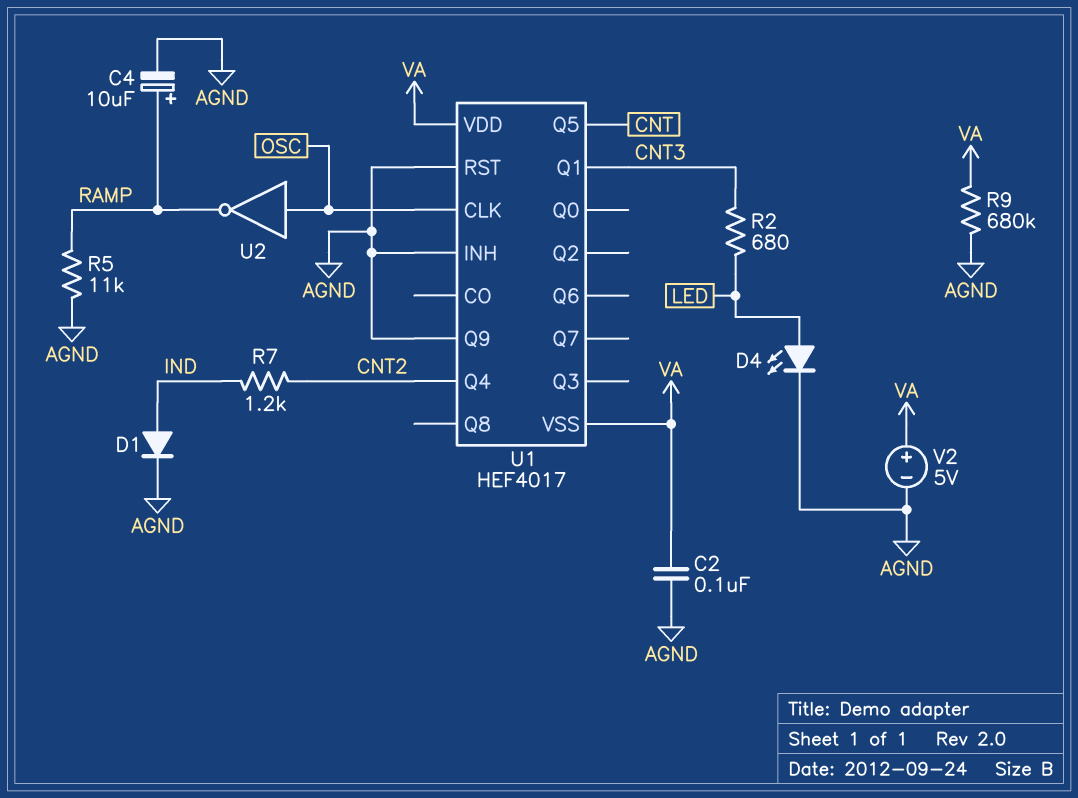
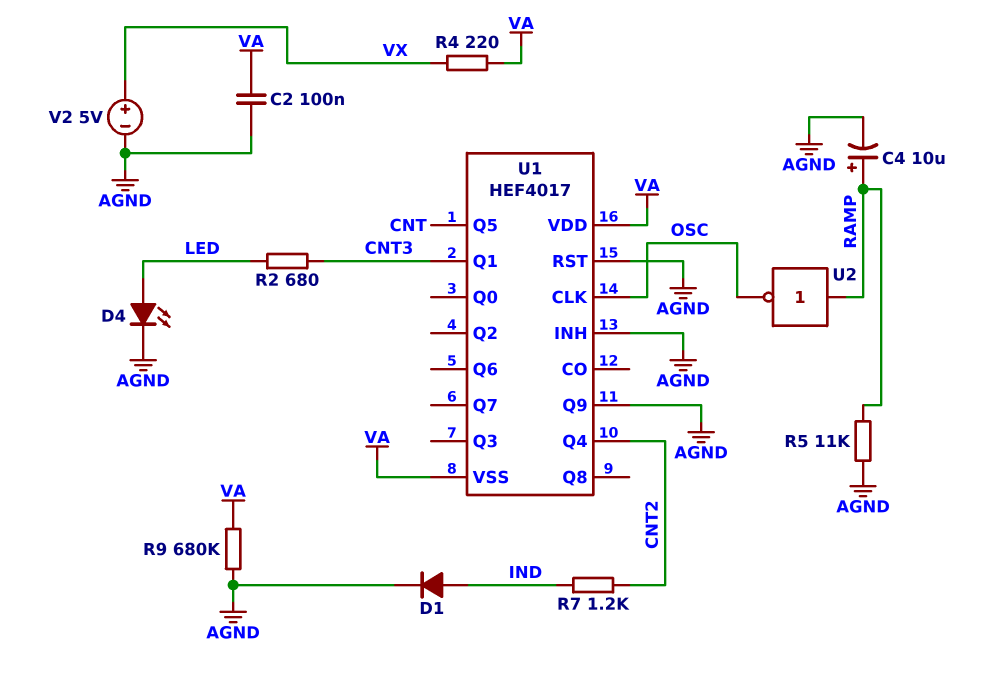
R4: none -> 220 (VA, VX)
U2: NOT (in OSC, out RAMP) -> NOT (in RAMP, out OSC)
V2: 5V (plus VA, minus AGND) -> 5V (plus VX, minus AGND)

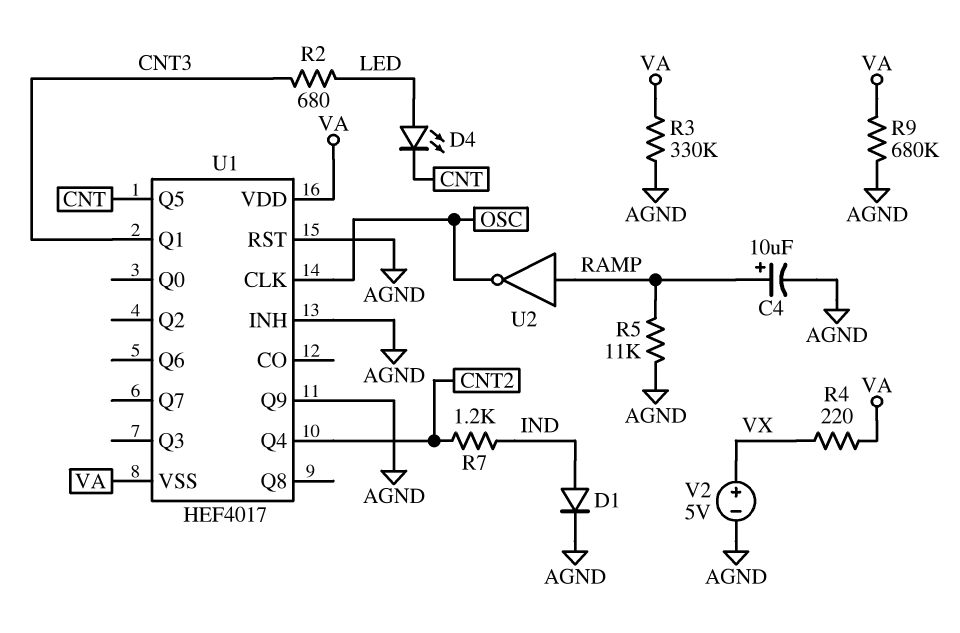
C2: 100nF (AGND, VA) -> none
D4: LED (A LED, K AGND) -> LED (A LED, K CNT)
R3: none -> 330k (AGND, VA)

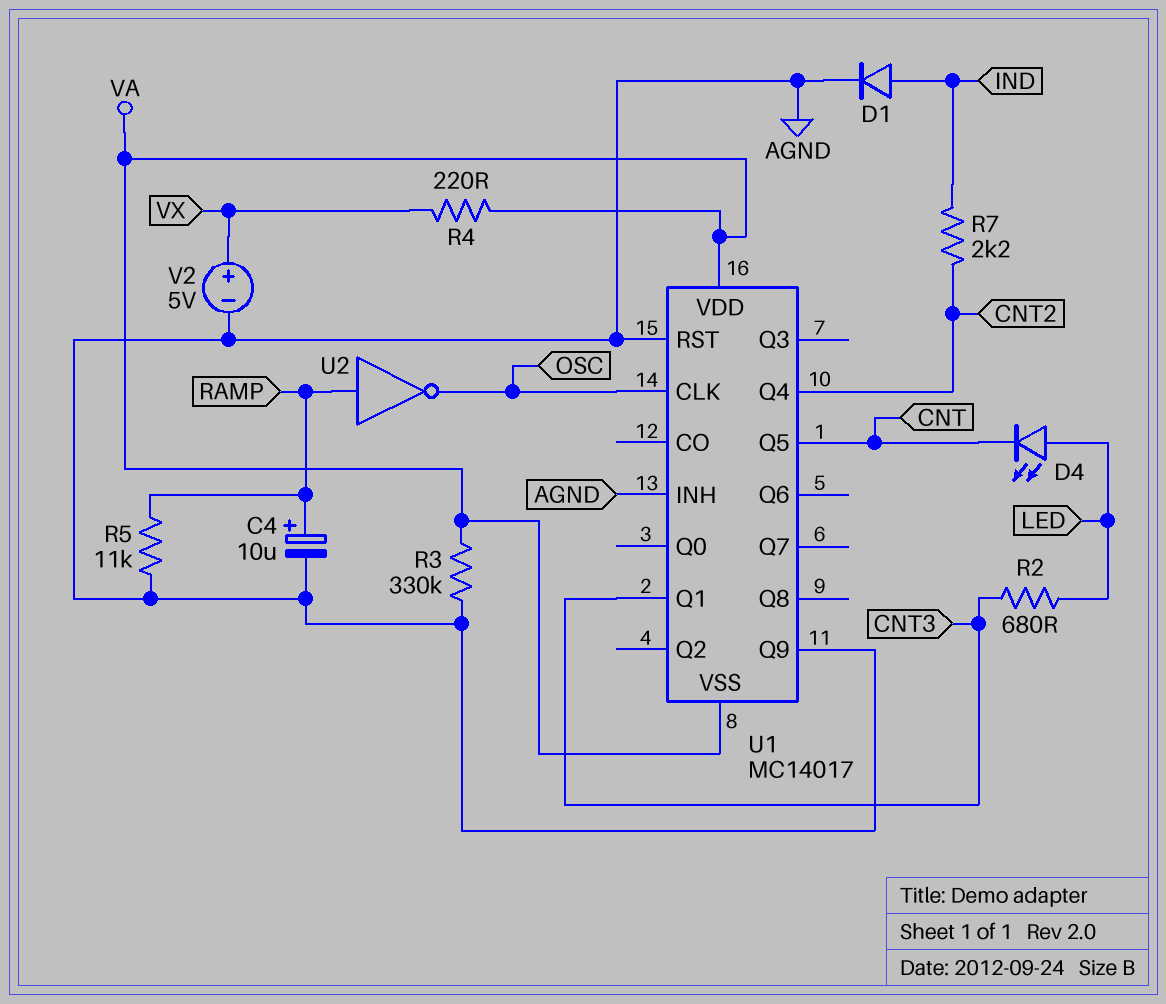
R7: 1.2k (CNT2, IND) -> 2.2k (CNT2, IND)
R9: 680k (AGND, VA) -> none
U1: HEF4017 -> MC14017

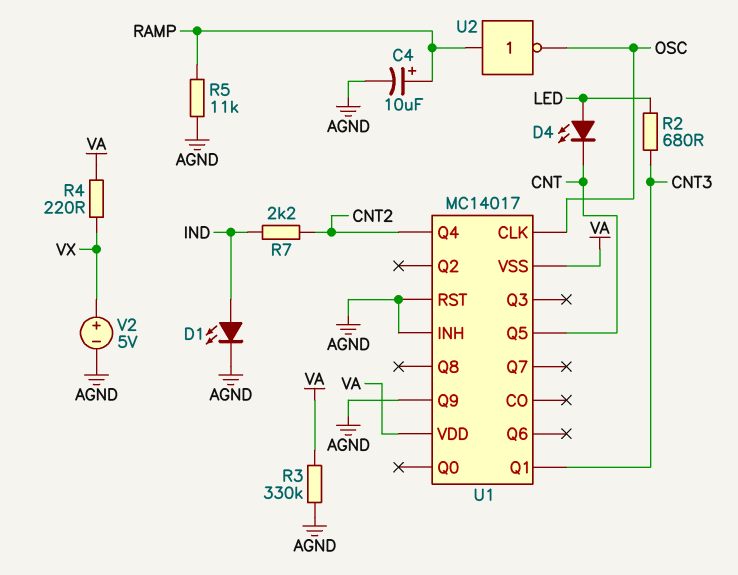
D1: diode (A IND, K AGND) -> LED (A IND, K AGND)

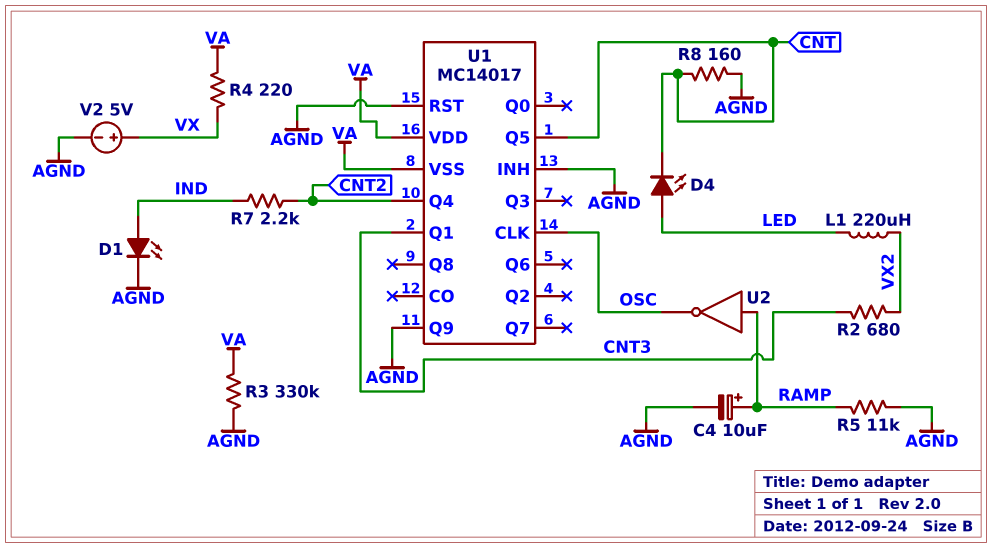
L1: none -> 220uH (LED, VX2)
R2: 680 (CNT3, LED) -> 680 (CNT3, VX2)
R8: none -> 160 (AGND, CNT)

